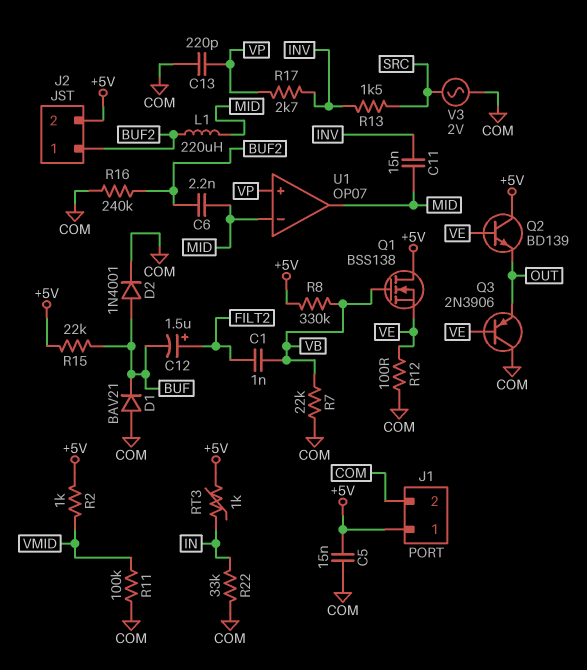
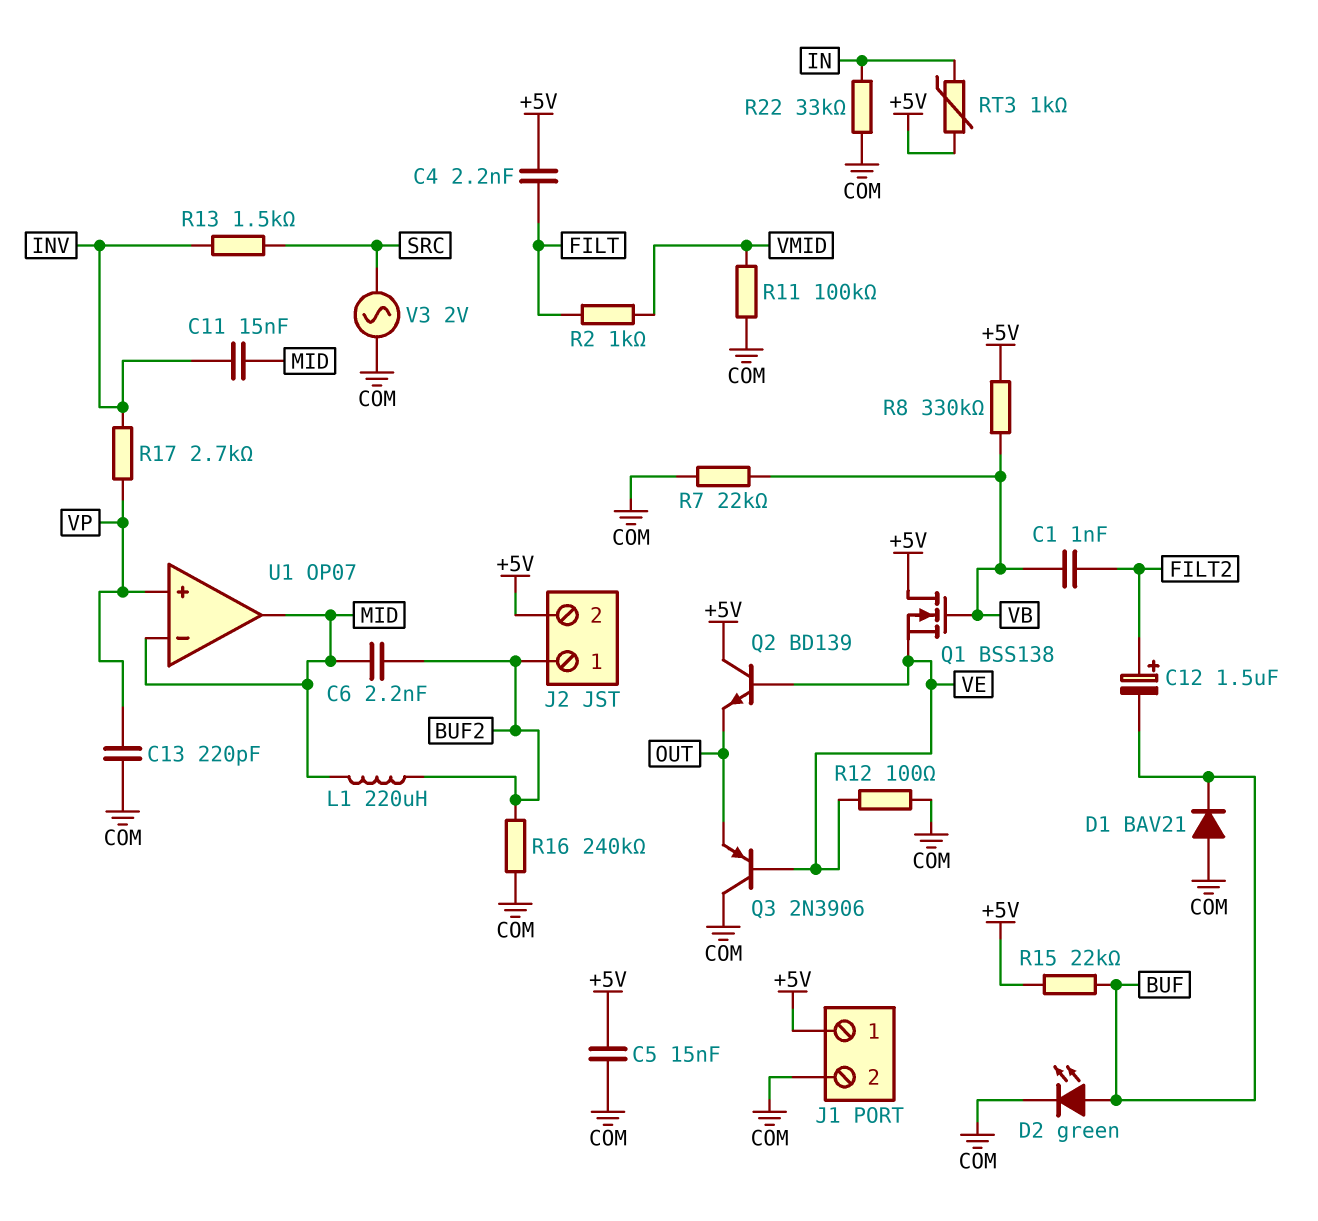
C4: none -> 2.2nF (+5V, FILT)
D2: diode 1N4001 (A BUF, K COM) -> LED green (A BUF, K COM)
R2: 1k (+5V, VMID) -> 1k (FILT, VMID)

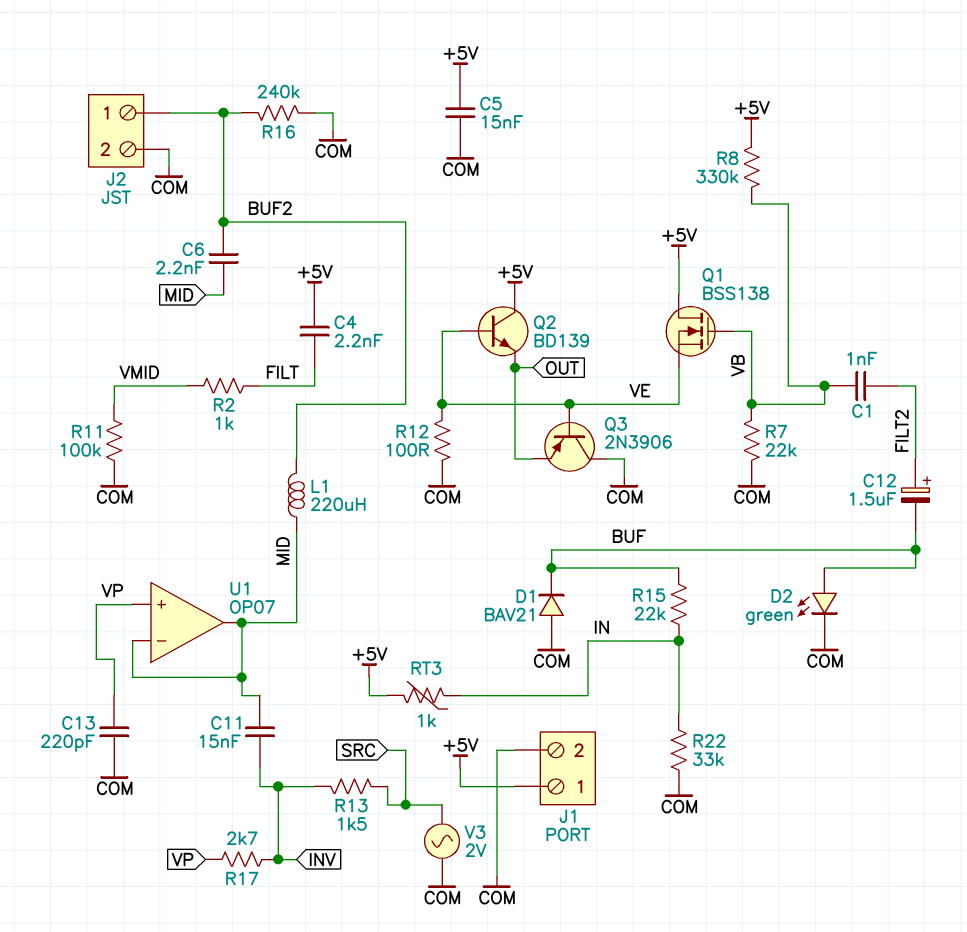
J2 pin 2: +5V -> COM
R15: 22k (+5V, BUF) -> 22k (BUF, IN)

